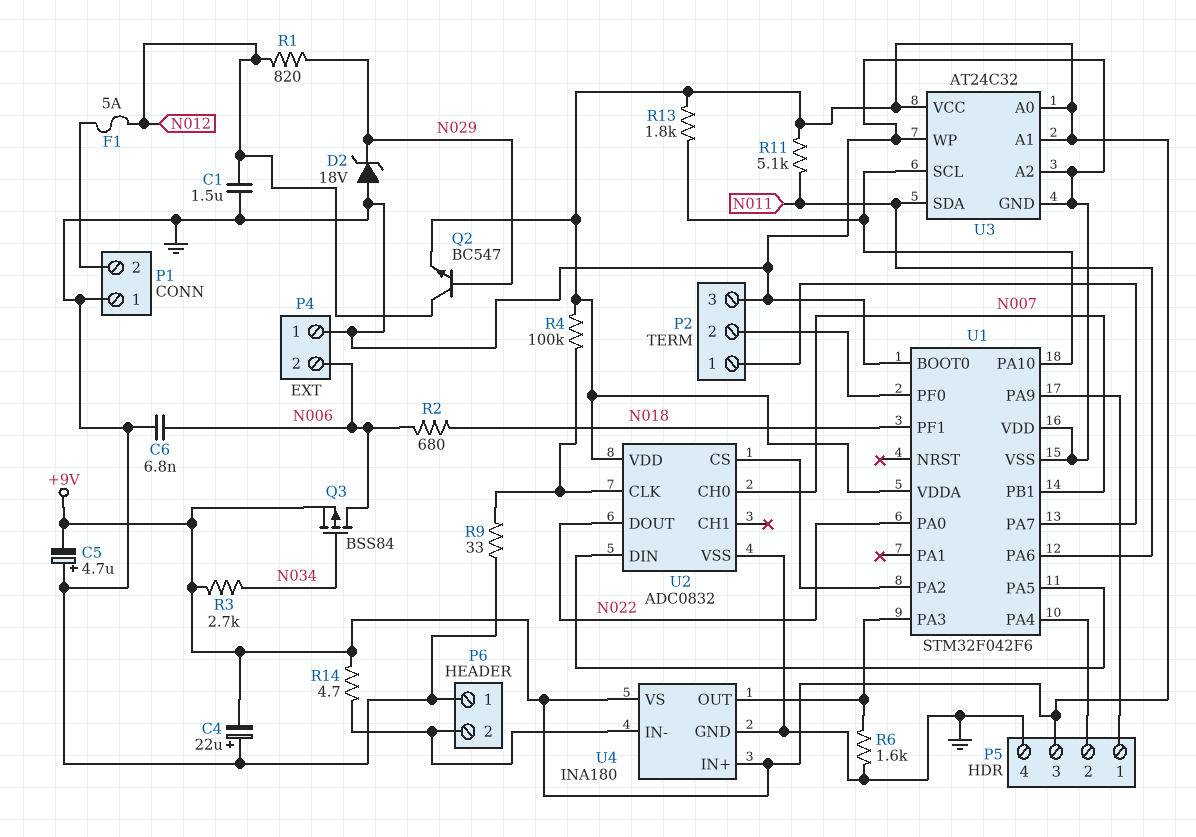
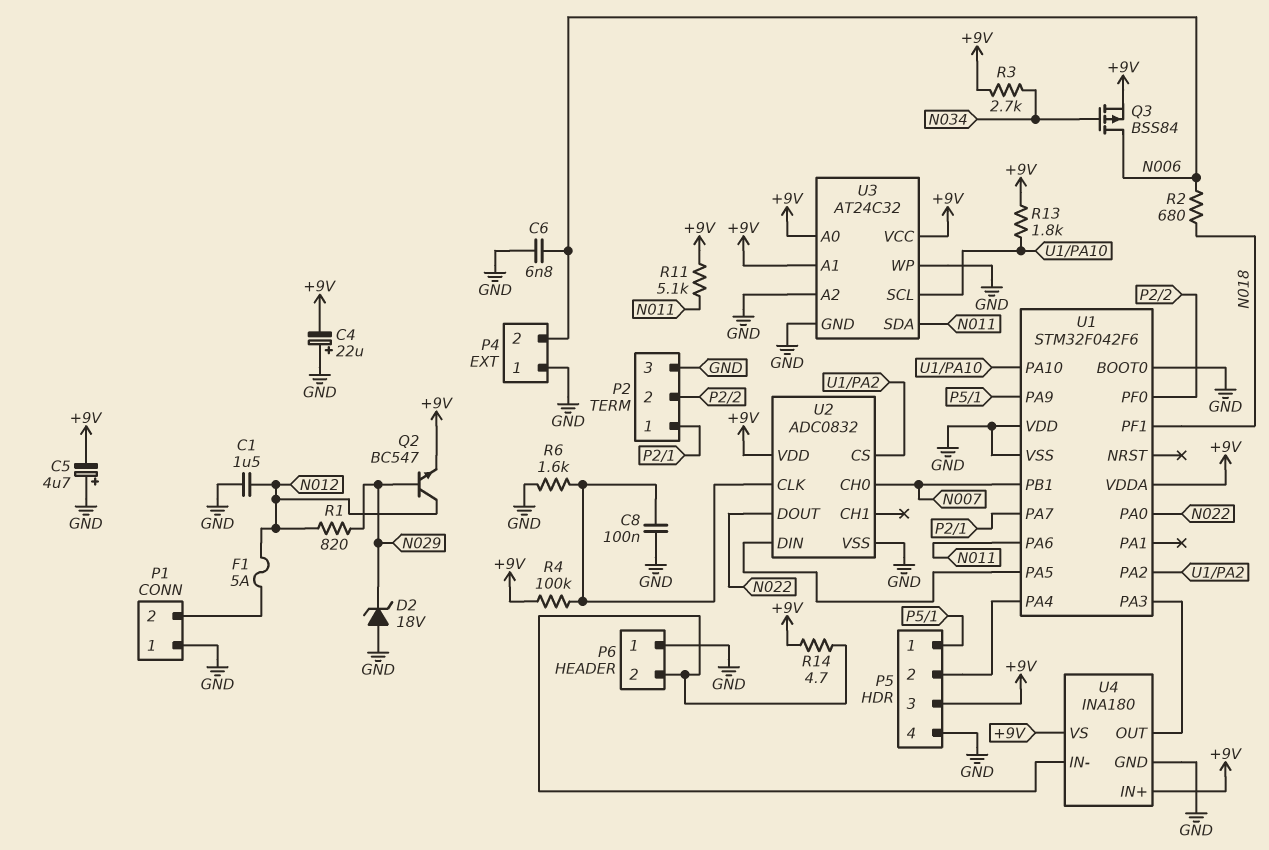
C8: none -> 100nF (GND, U2/CLK)
R6: 1.6k (GND, U1/PA3) -> 1.6k (GND, U2/CLK)
R9: 33 (GND, U2/CLK) -> none

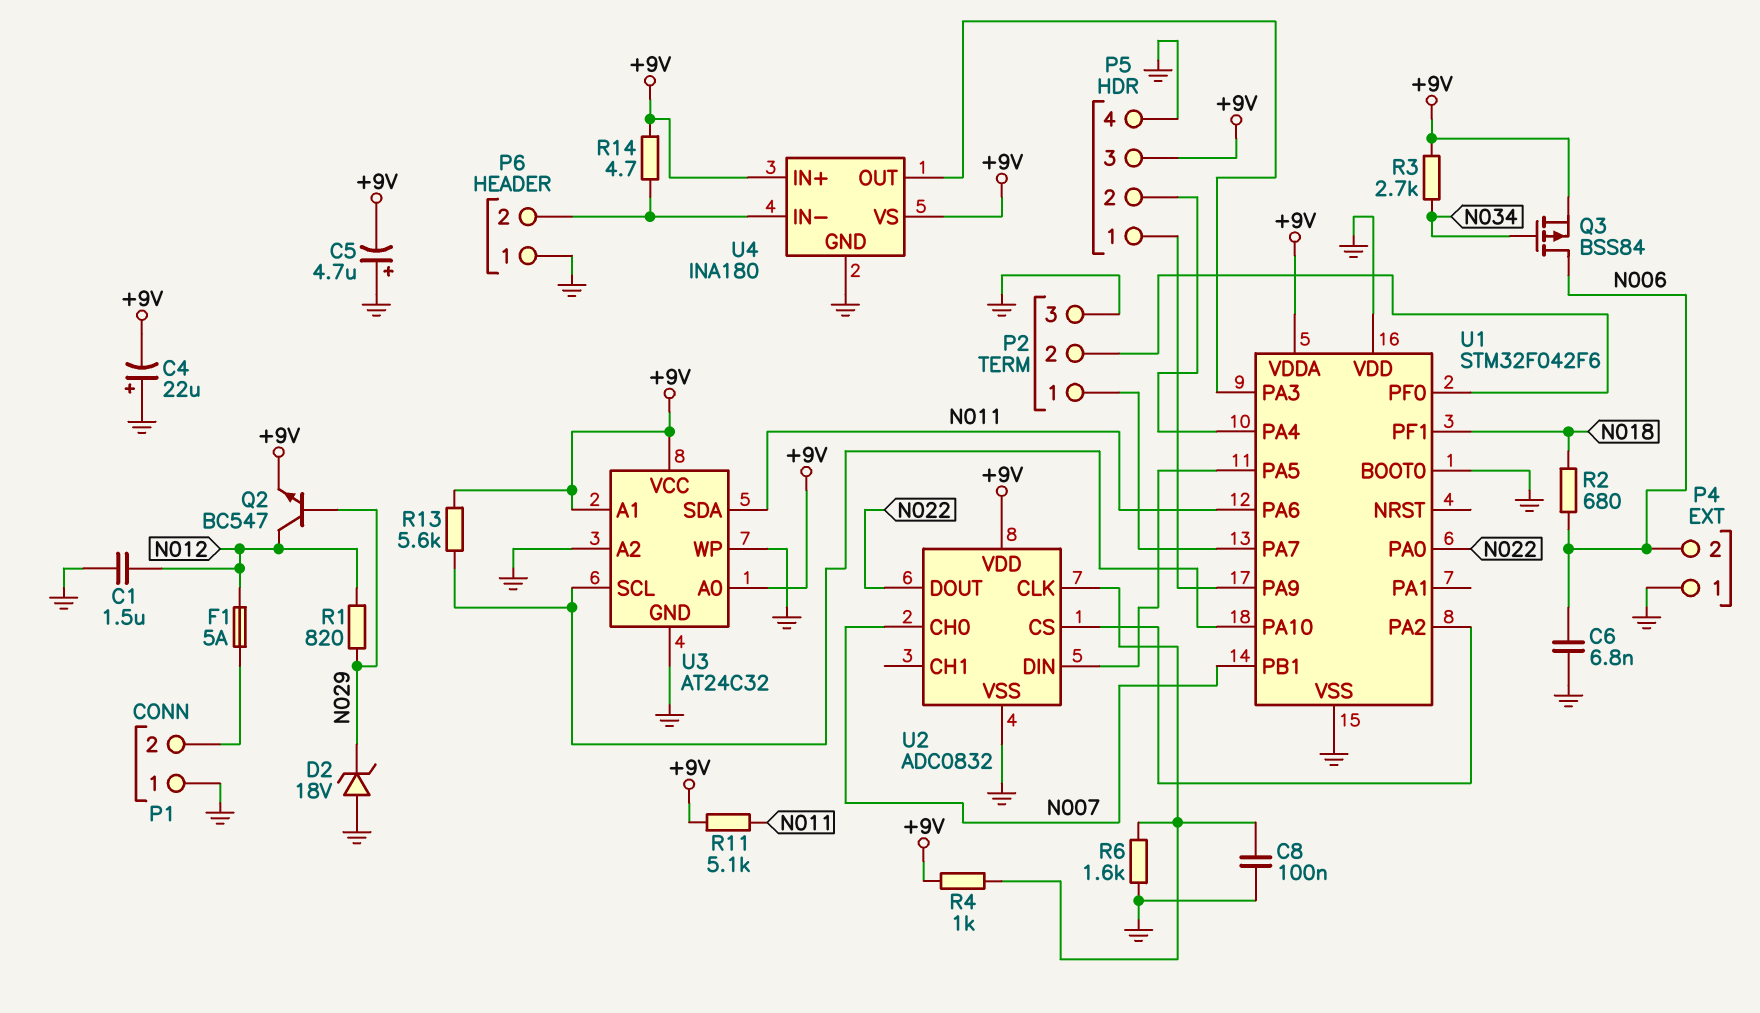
R4: 100k (+9V, U2/CLK) -> 1k (+9V, U2/CLK)
R13: 1.8k (+9V, U1/PA10) -> 5.6k (+9V, U1/PA10)

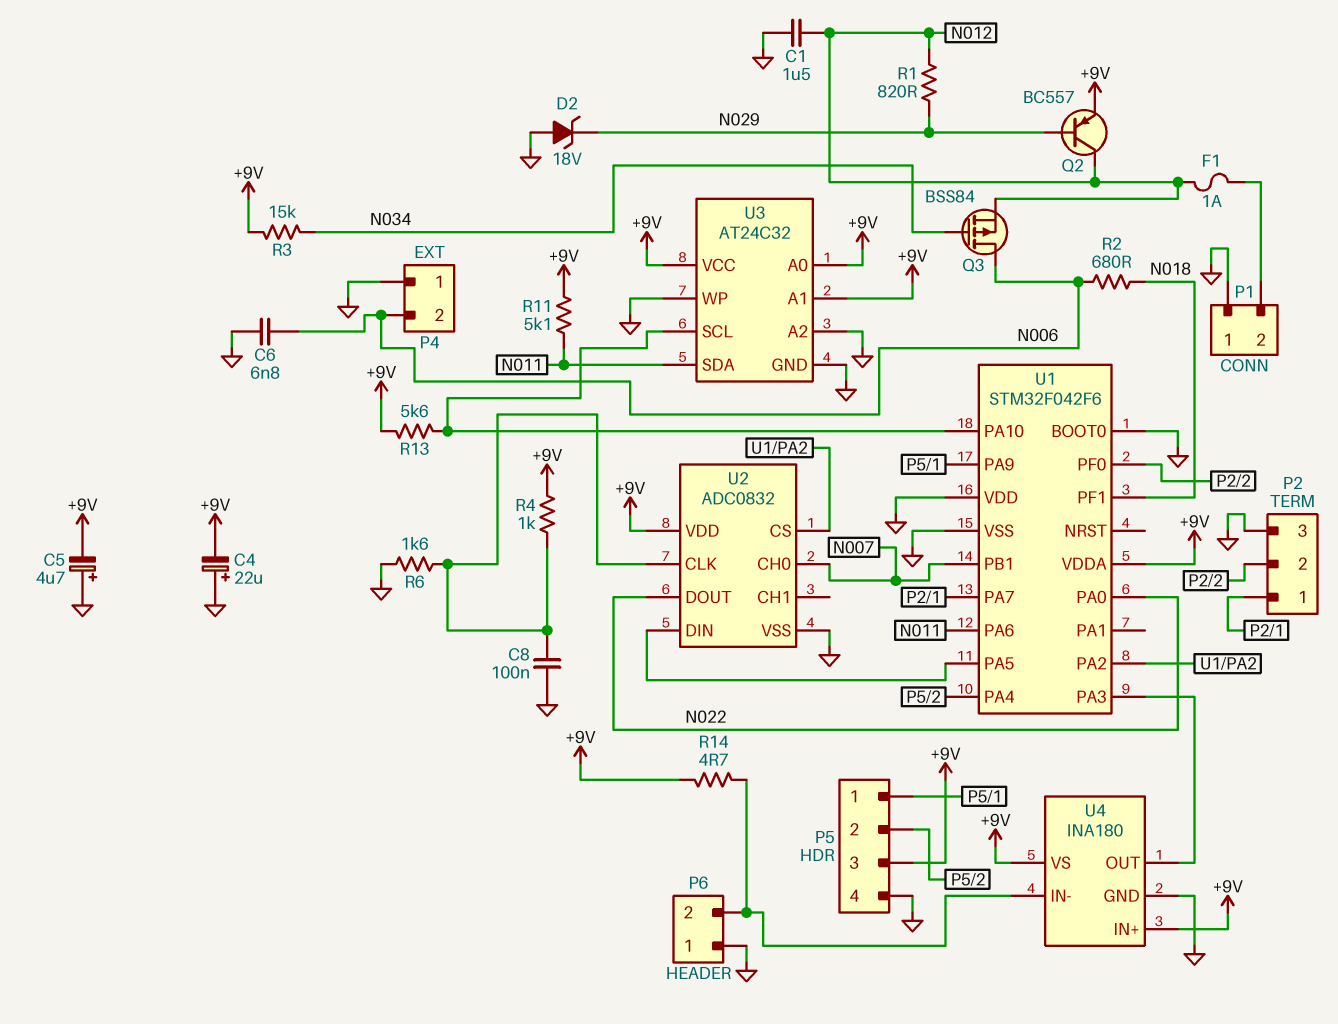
F1: 5A (N012, P1/2) -> 1A (N012, P1/2)
Q2: NPN BC547 (B N029, C N012, E +9V) -> PNP BC557 (B N029, C N012, E +9V)
Q3: PMOS BSS84 (G N034, D N006, S +9V) -> PMOS BSS84 (G N034, D N006, S N012)
R3: 2.7k (+9V, N034) -> 15k (+9V, N034)

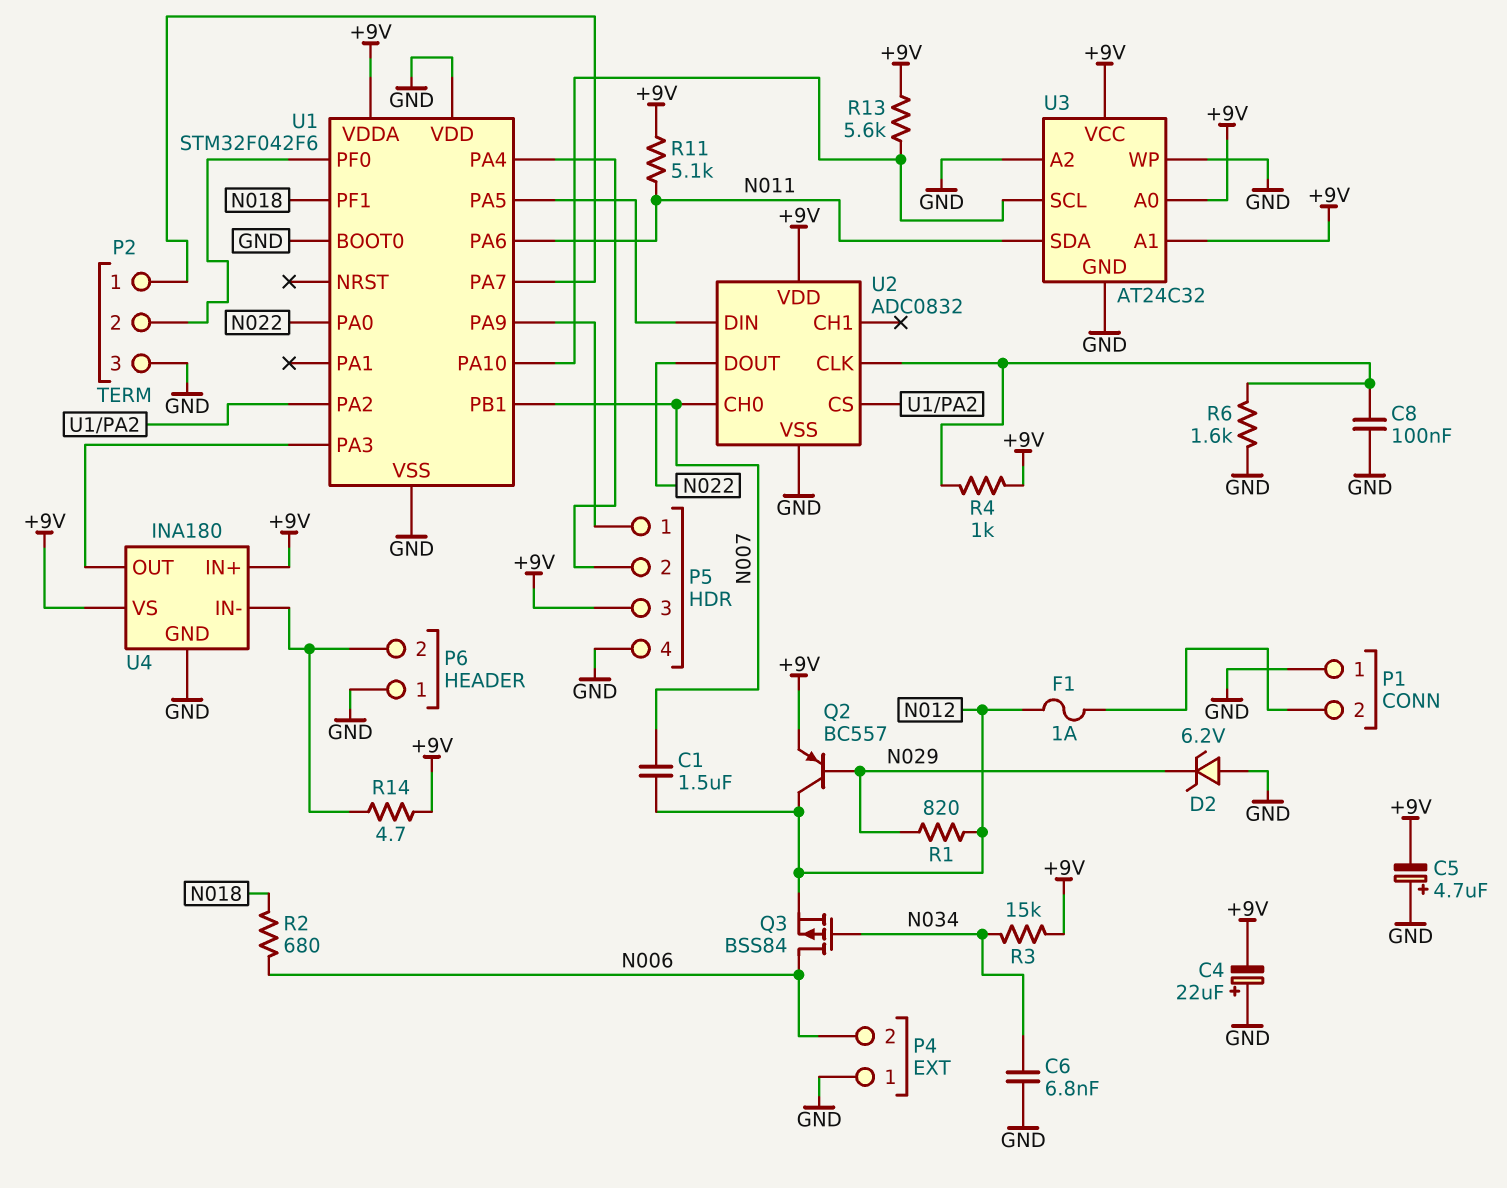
C1: 1.5uF (GND, N012) -> 1.5uF (N007, N012)
C6: 6.8nF (GND, N006) -> 6.8nF (GND, N034)
D2: zener 18V (A GND, K N029) -> zener 6.2V (A GND, K N029)

